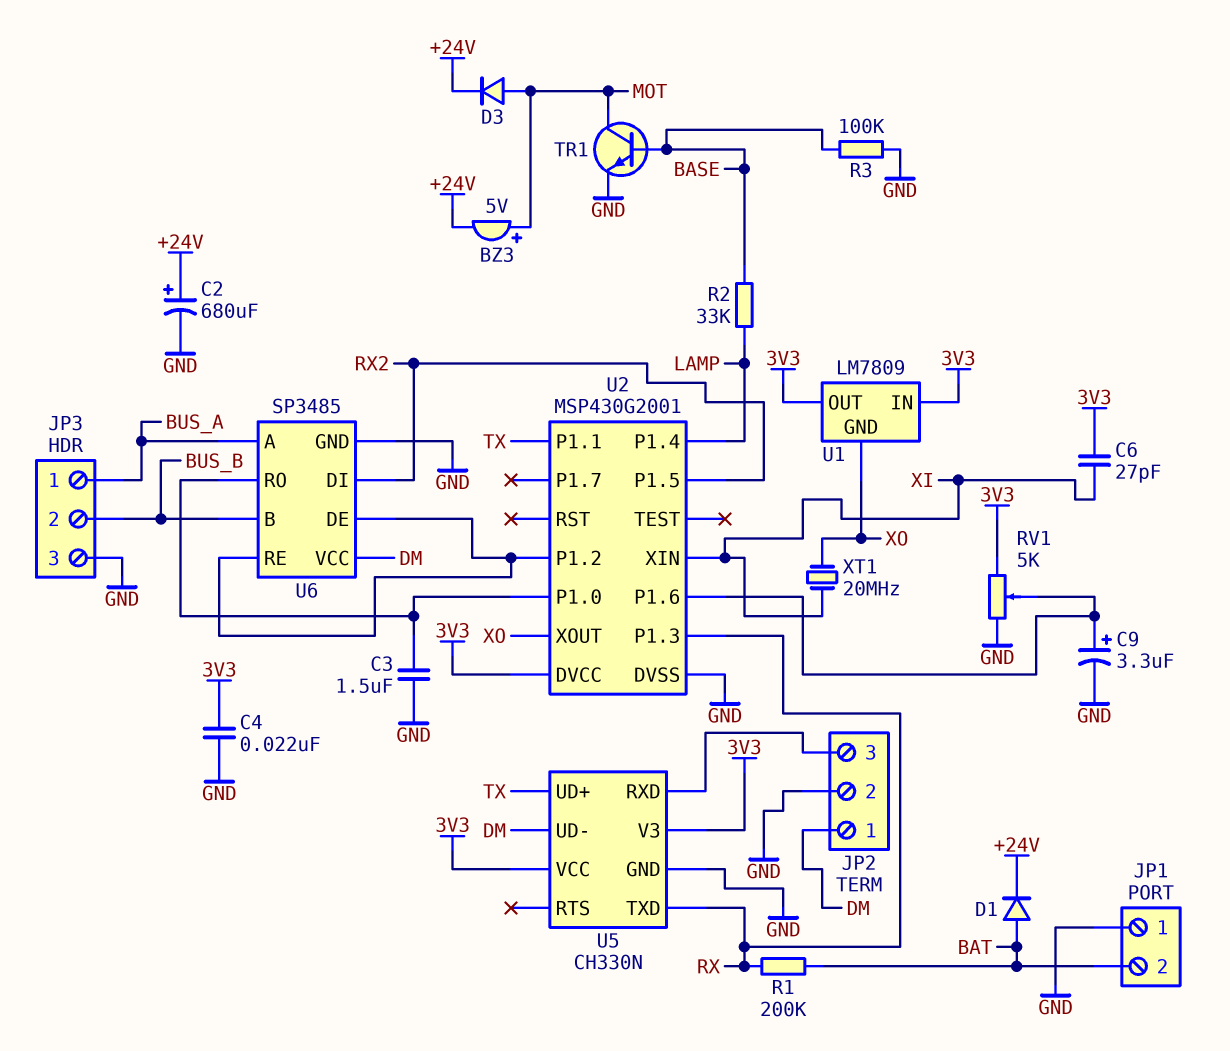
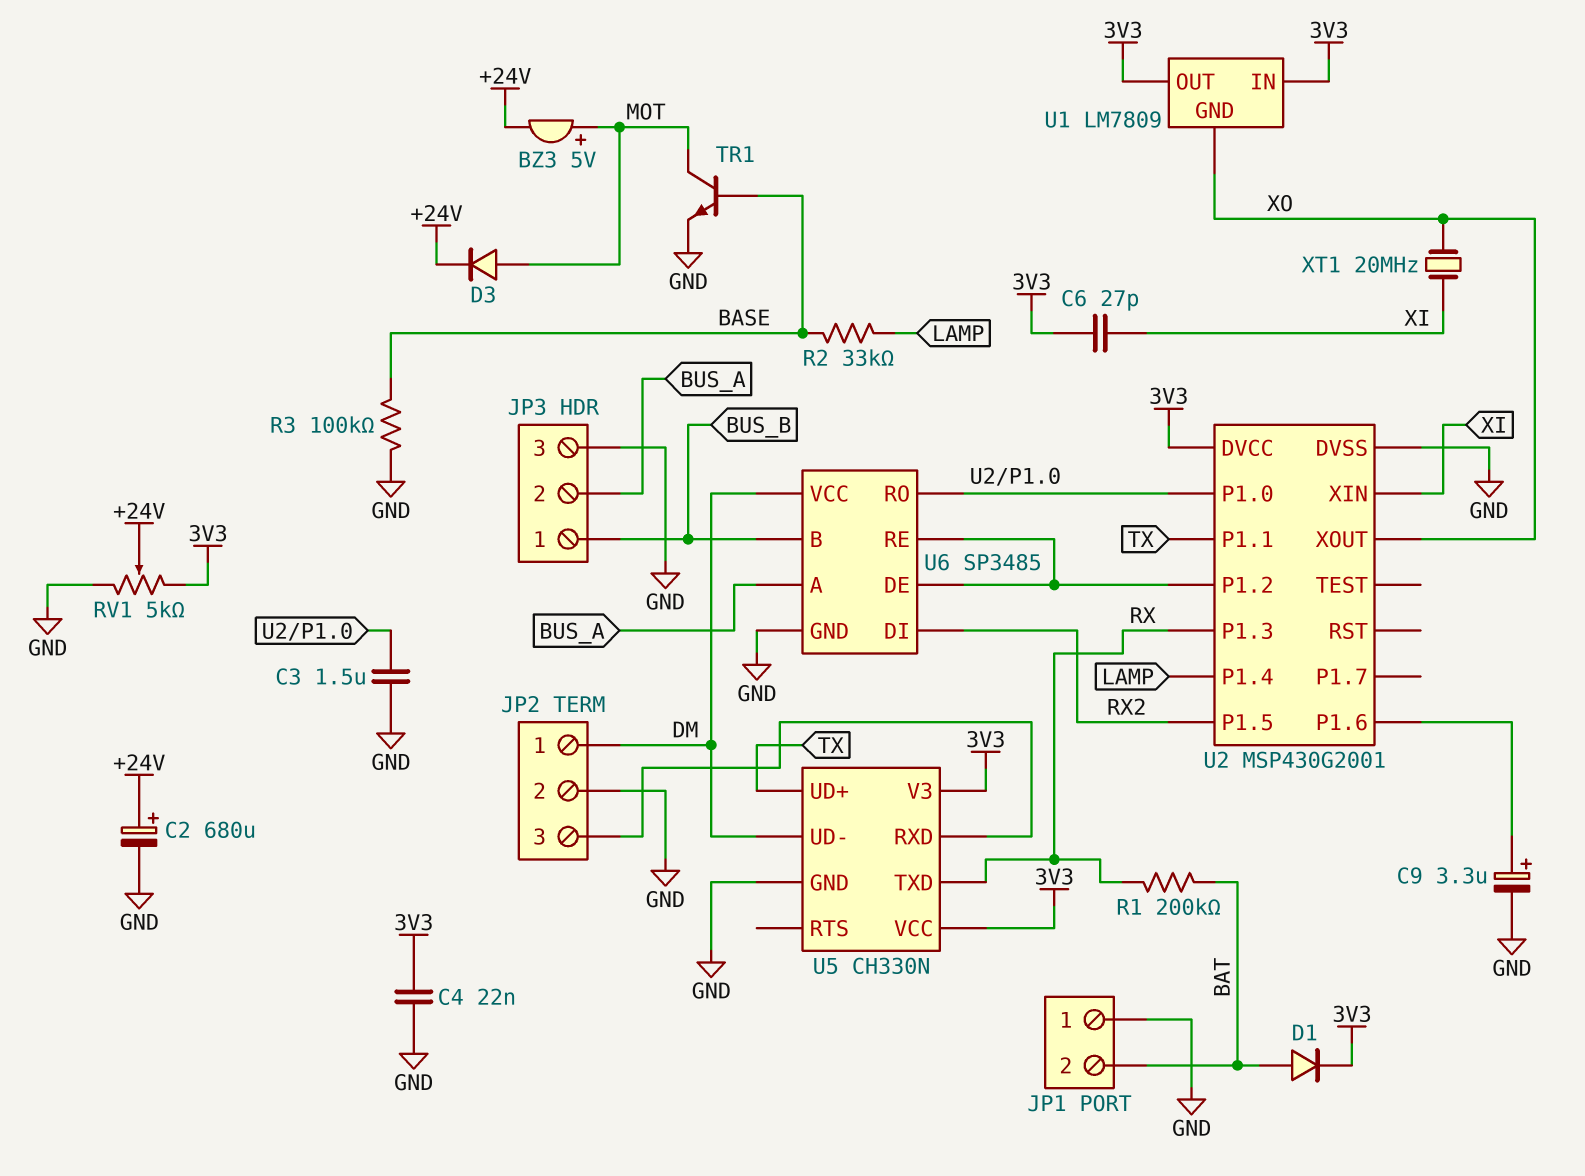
D1: diode (A BAT, K +24V) -> diode (A BAT, K 3V3)
JP3 pin 1: BUS_A -> BUS_B
JP3 pin 2: BUS_B -> BUS_A
RV1: 5k (3V3, GND, wiper U2/P1.6) -> 5k (3V3, GND, wiper +24V)

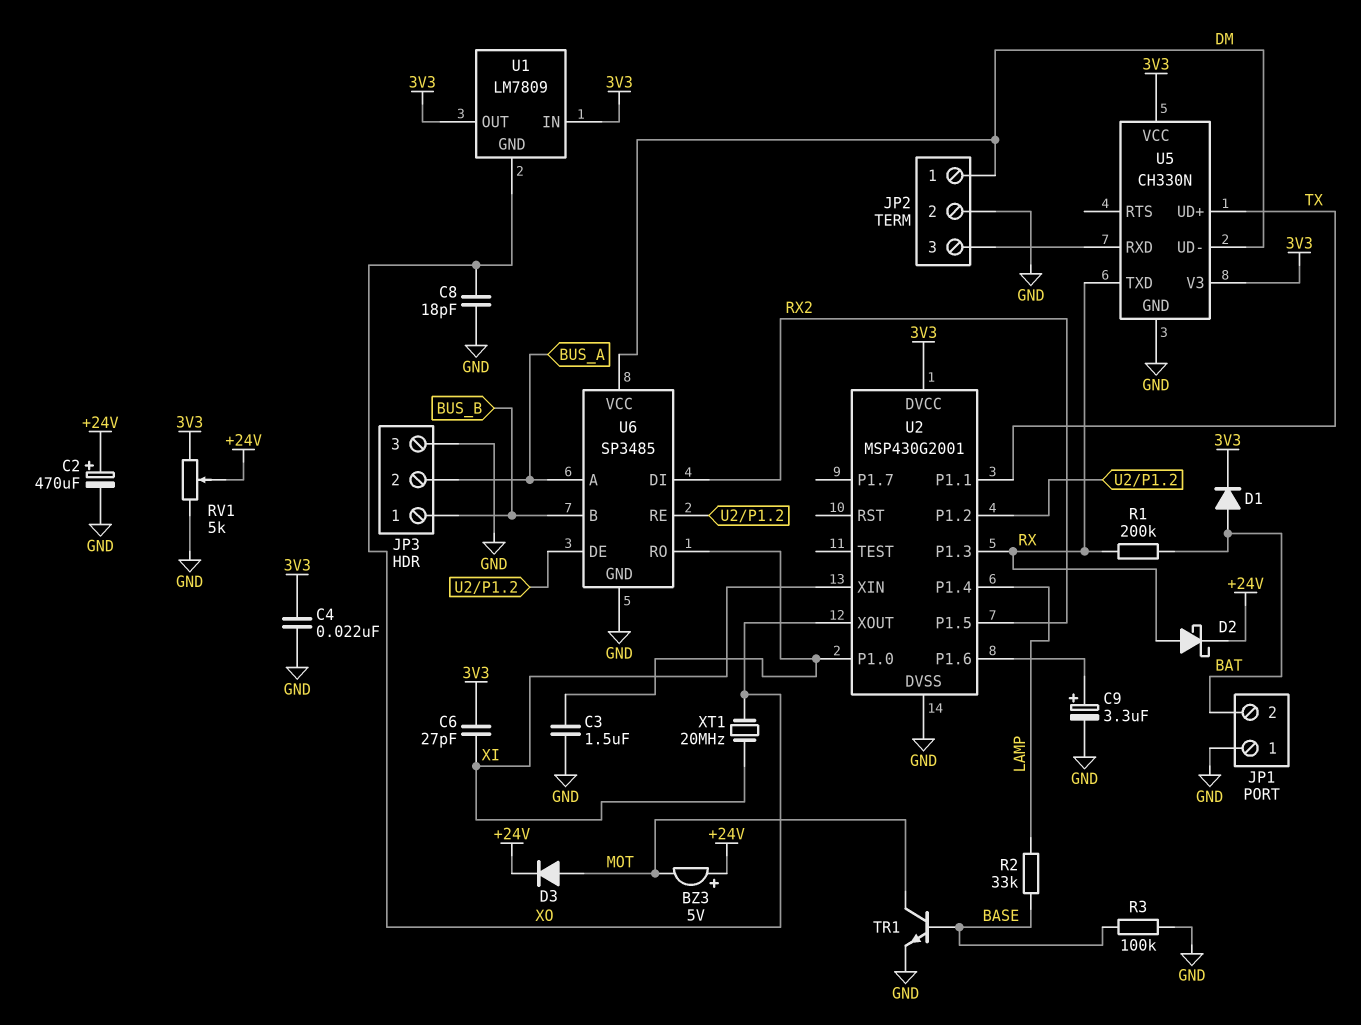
BZ3: buzzer 5V (plus MOT, minus +24V) -> buzzer 5V (plus +24V, minus MOT)
C2: 680uF (plus +24V, minus GND) -> 470uF (plus +24V, minus GND)
C8: none -> 18pF (GND, XO)
D2: none -> schottky (A RX, K +24V)

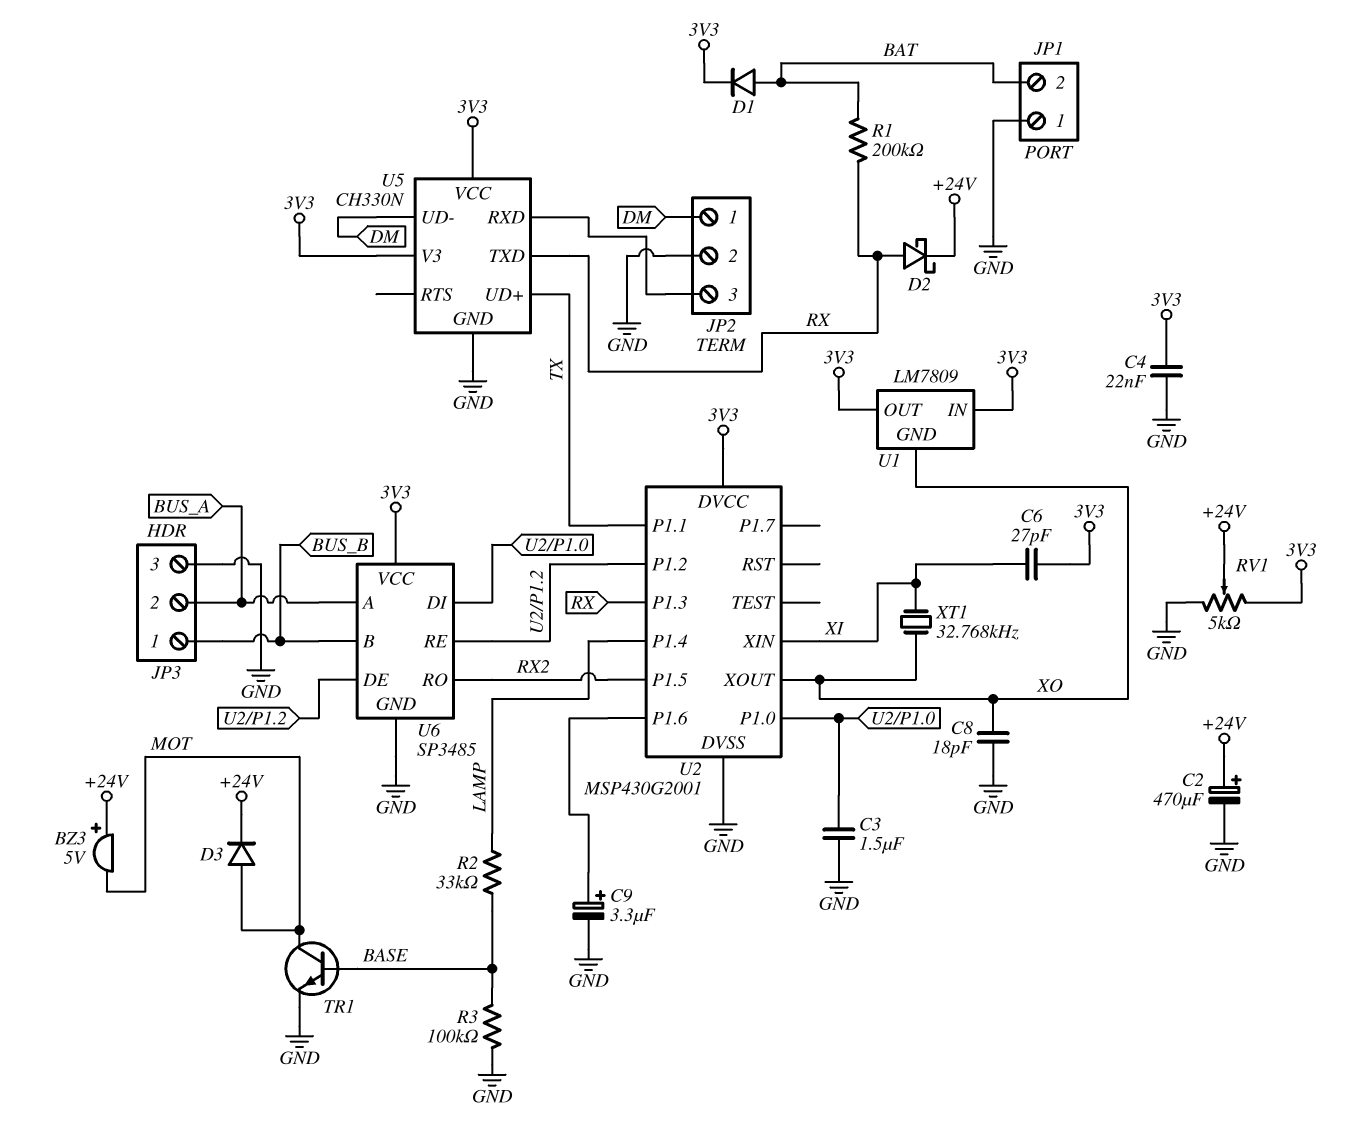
U6 pin DI: RX2 -> U2/P1.0
U6 pin RO: U2/P1.0 -> RX2
U6 pin VCC: DM -> 3V3
XT1: 20MHz (XI, XO) -> 32.768kHz (XI, XO)

